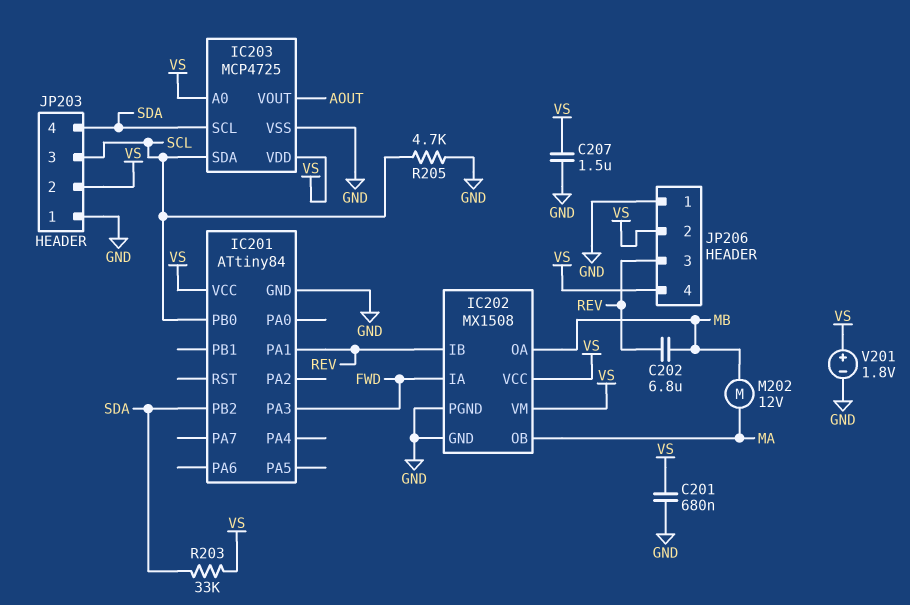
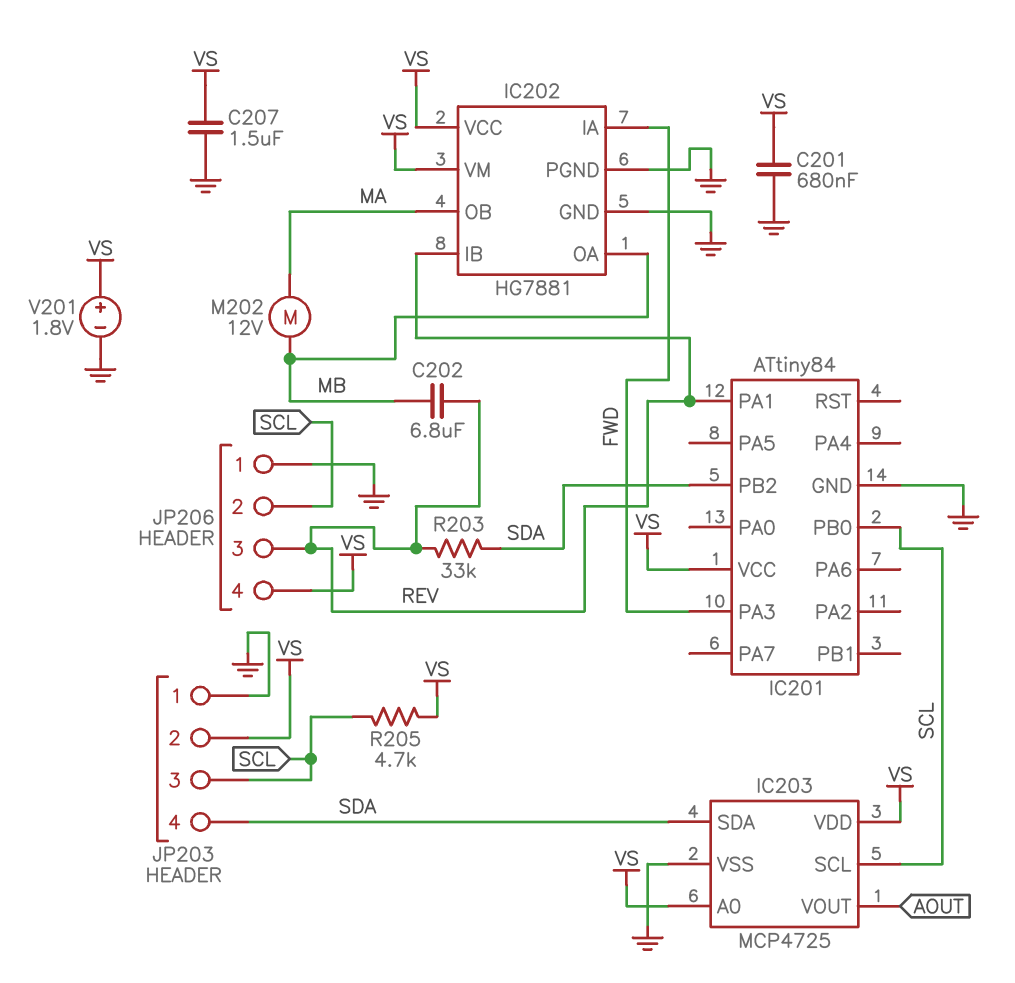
IC202: MX1508 -> HG7881
IC203 pin SCL: SDA -> SCL
IC203 pin SDA: SCL -> SDA
JP206 pin 2: VS -> SCL
R203: 33k (SDA, VS) -> 33k (REV, SDA)
R205: 4.7k (GND, SCL) -> 4.7k (SCL, VS)

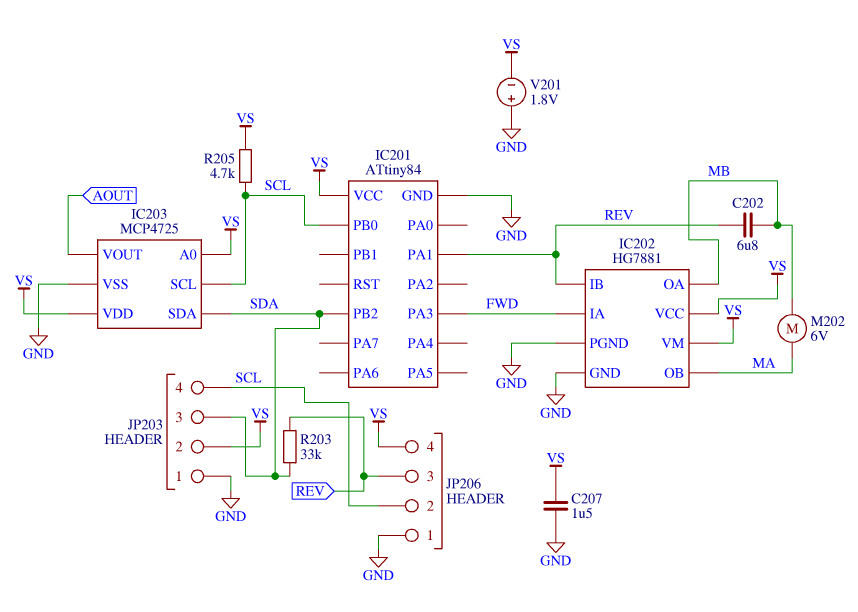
C201: 680nF (GND, VS) -> none
JP203 pin 3: SCL -> SDA
JP203 pin 4: SDA -> SCL
M202: motor 12V (MA, MB) -> motor 6V (MA, MB)
V201: 1.8V (plus VS, minus GND) -> 1.8V (plus GND, minus VS)

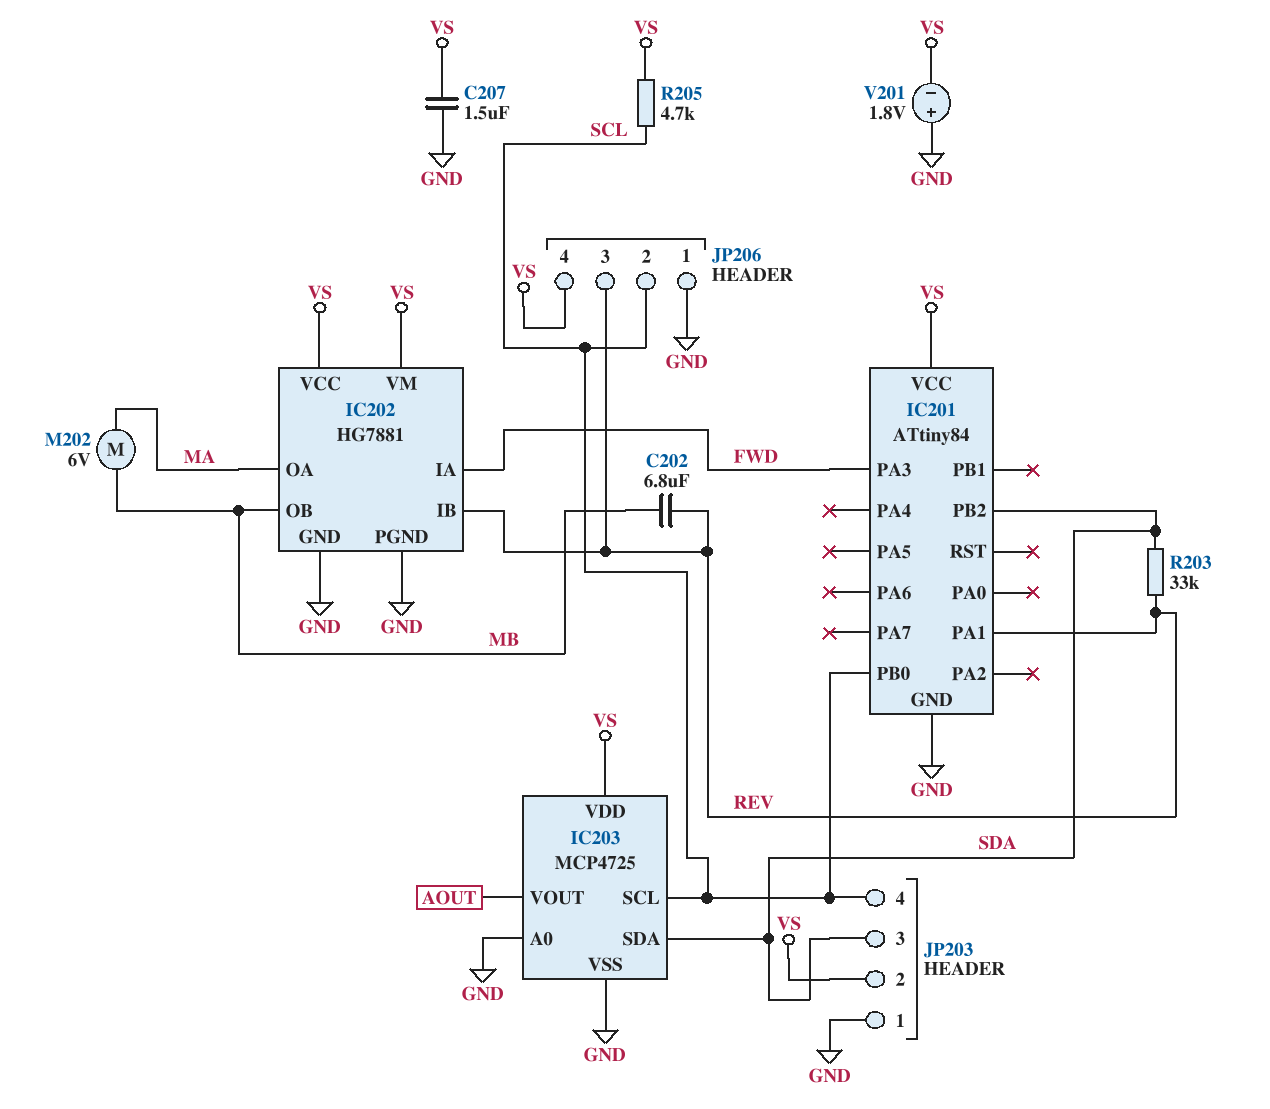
IC202 pin OA: MB -> MA
IC202 pin OB: MA -> MB
IC203 pin A0: VS -> GND

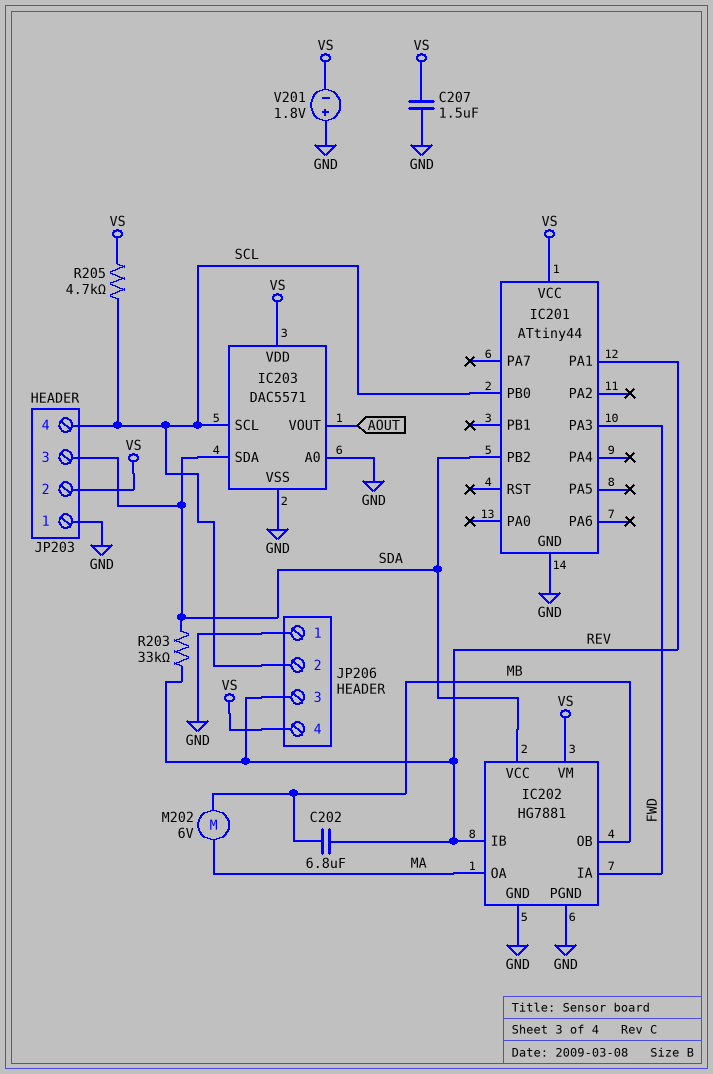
IC201: ATtiny84 -> ATtiny44
IC202 pin VCC: VS -> SDA
IC203: MCP4725 -> DAC5571

